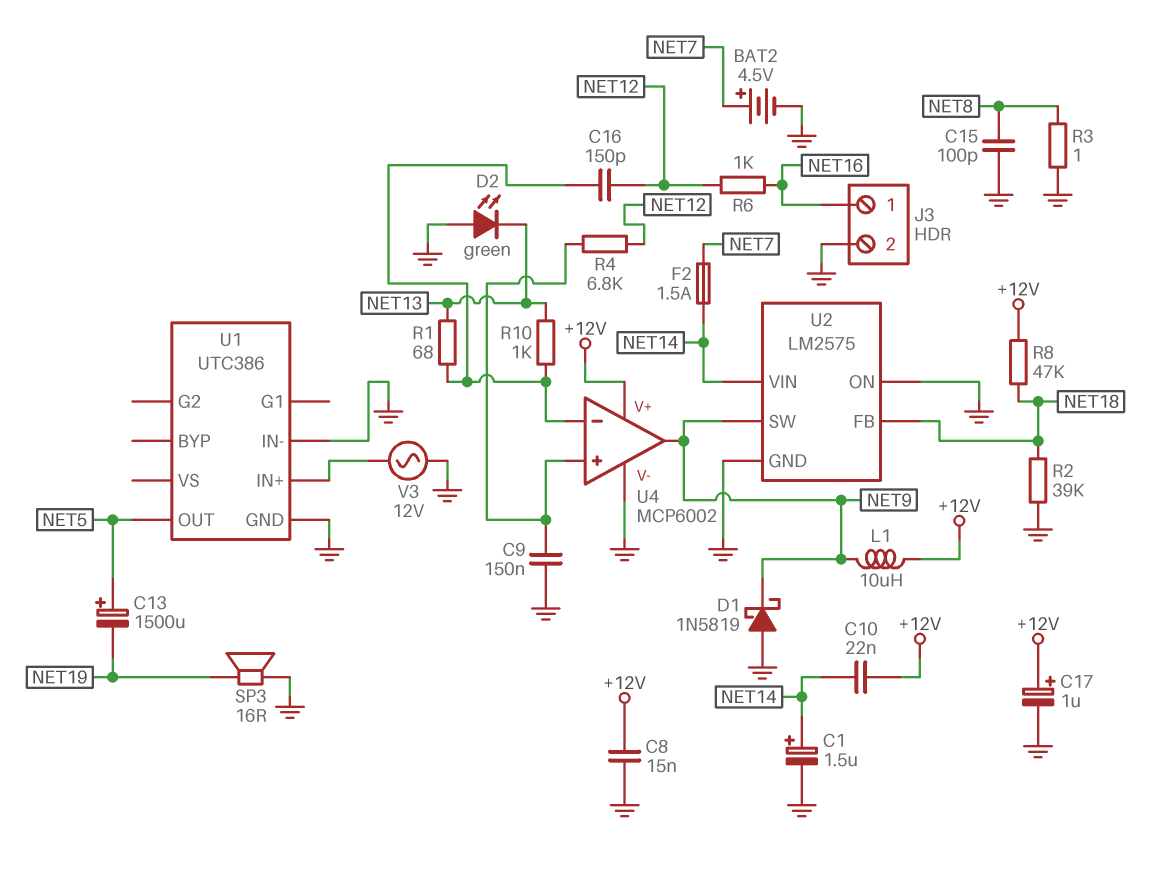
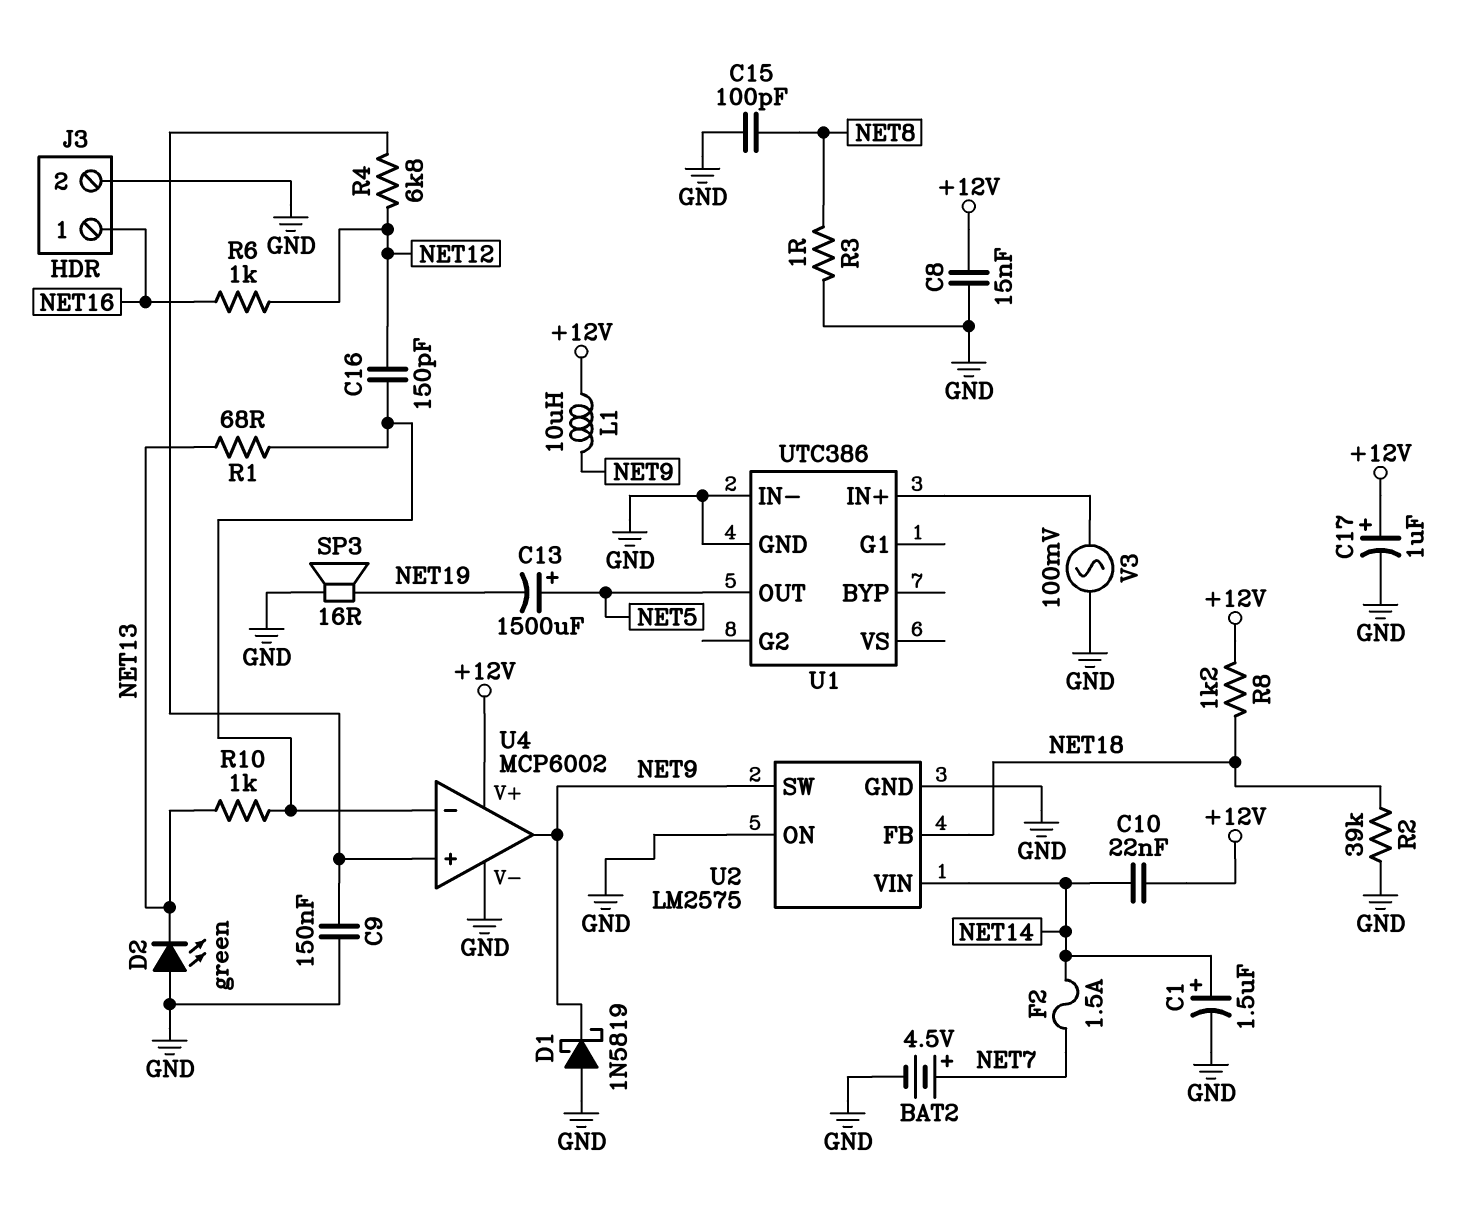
R8: 47k (+12V, NET18) -> 1.2k (+12V, NET18)
V3: AC 12V (GND, U1/IN+) -> AC 100mV (GND, U1/IN+)

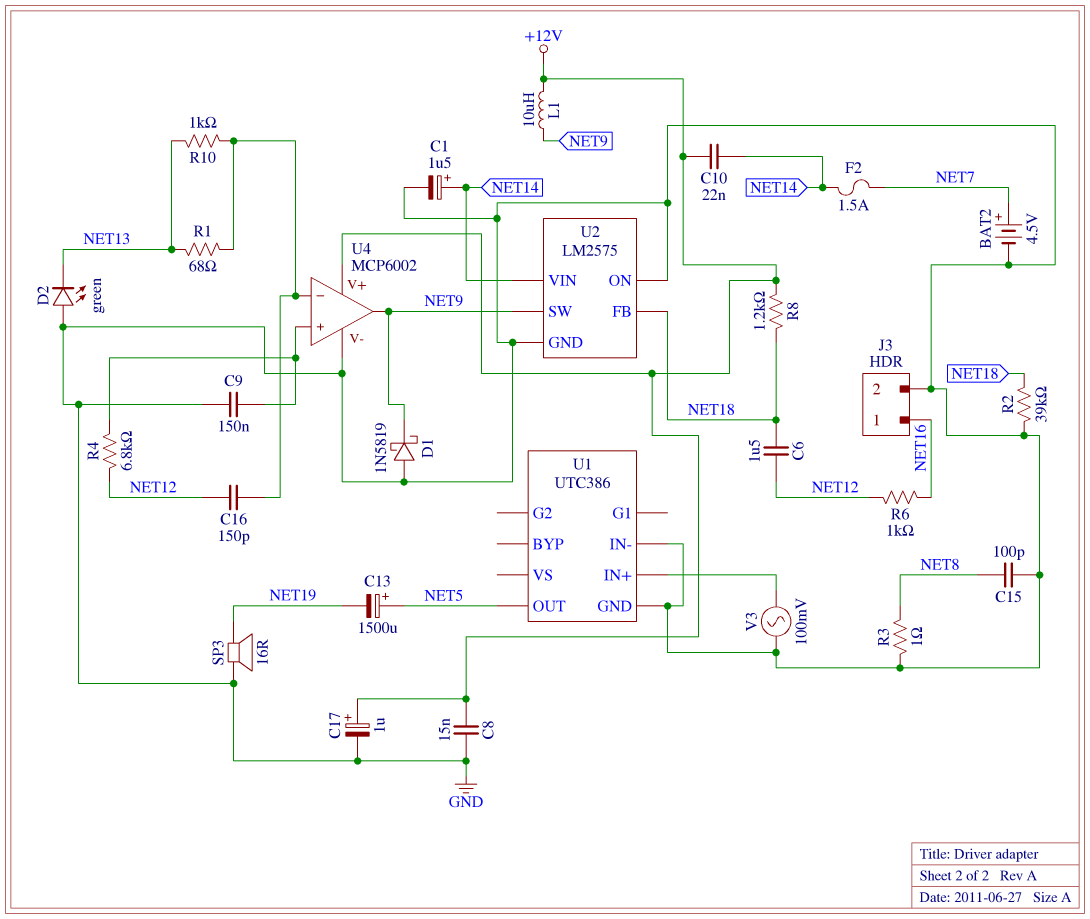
C6: none -> 1.5uF (NET12, NET18)

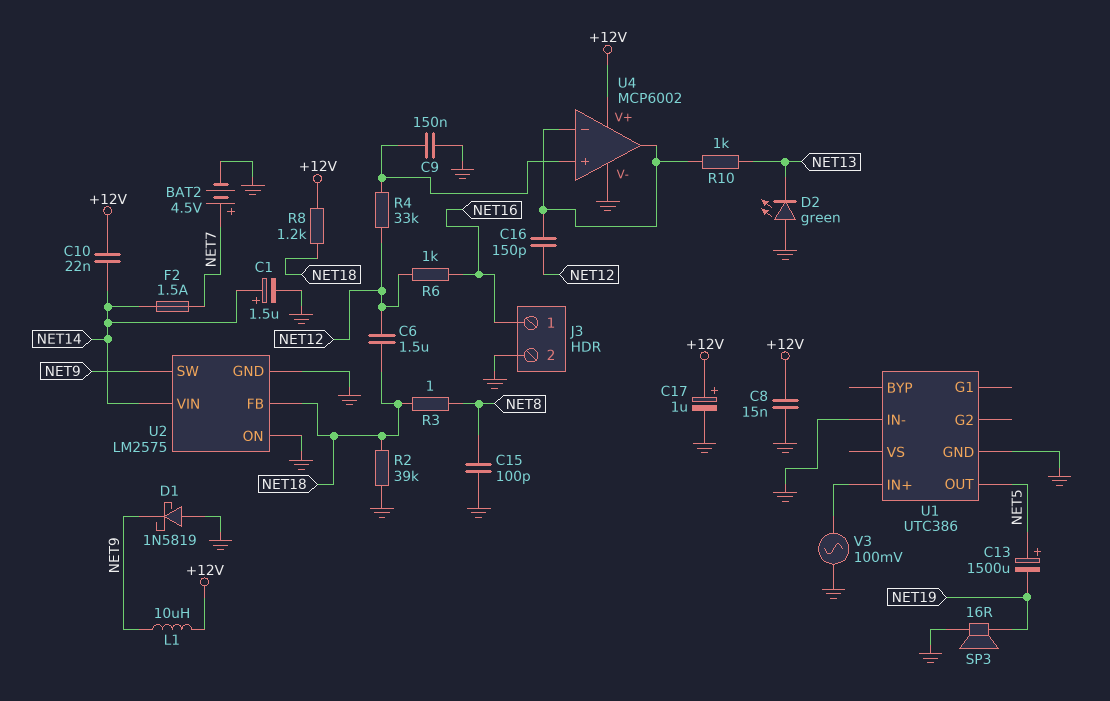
R1: 68 (NET13, U4/in-) -> none
R3: 1 (GND, NET8) -> 1 (NET8, NET18)
R4: 6.8k (NET12, U4/in+) -> 33k (NET12, U4/in+)
U4 pin out: NET9 -> U4/in-

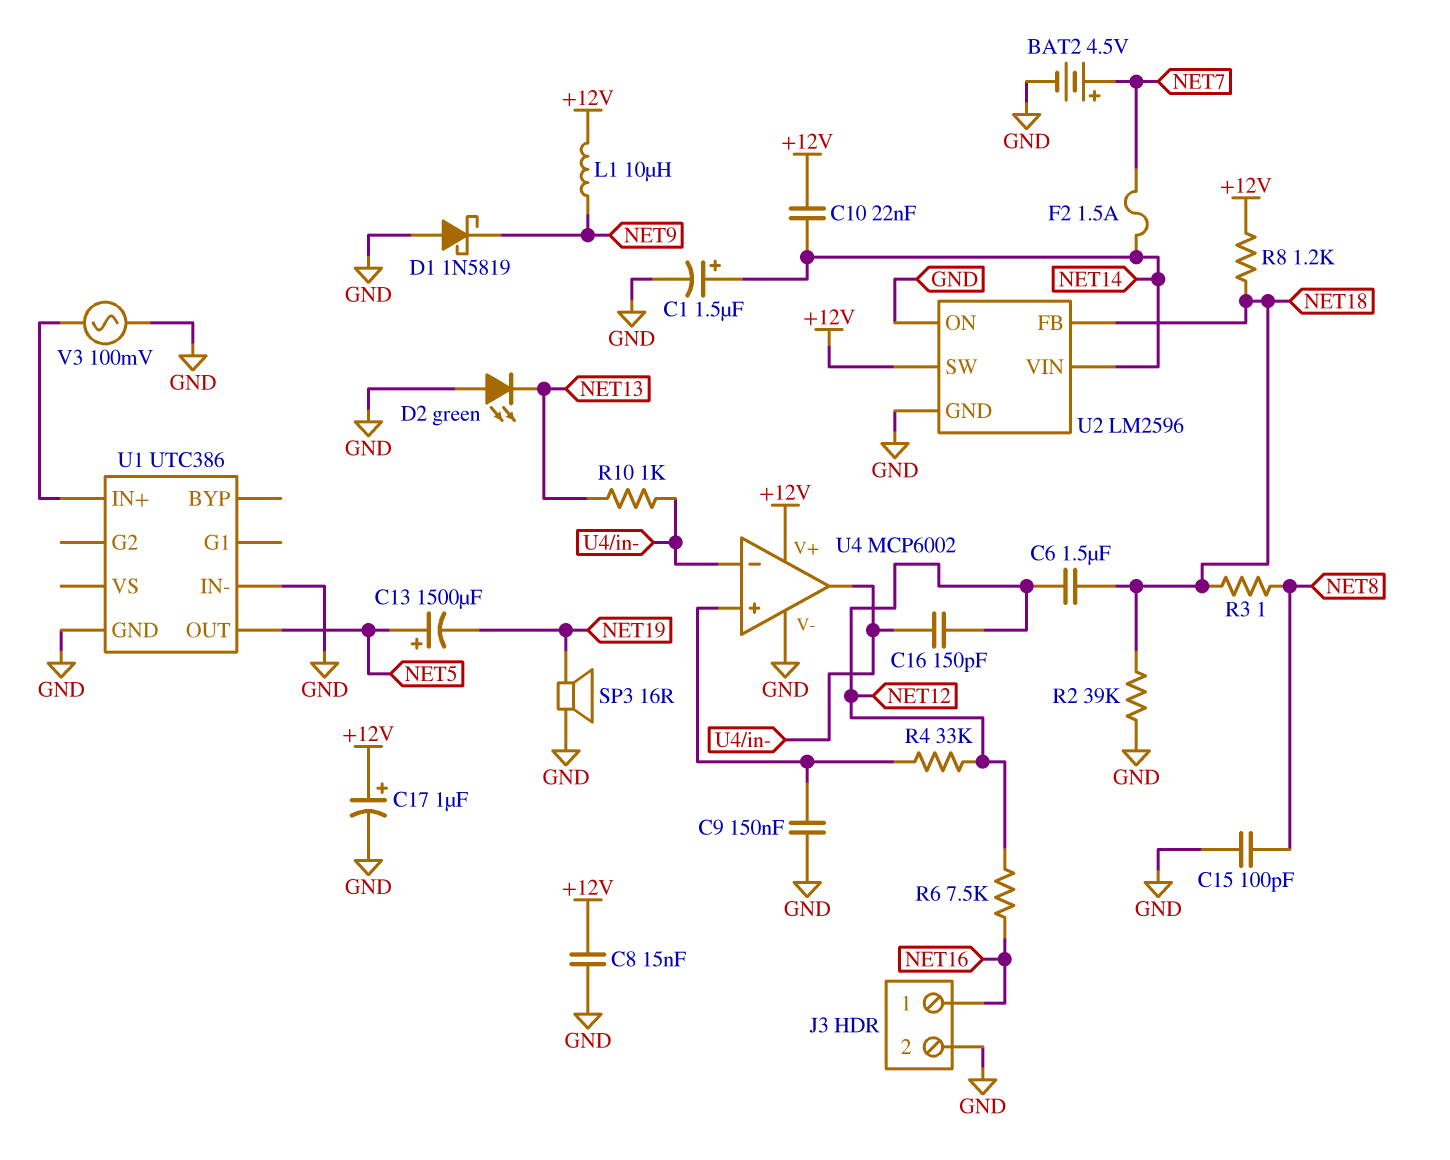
R6: 1k (NET12, NET16) -> 7.5k (NET12, NET16)
U2: LM2575 -> LM2596
U2 pin SW: NET9 -> +12V

